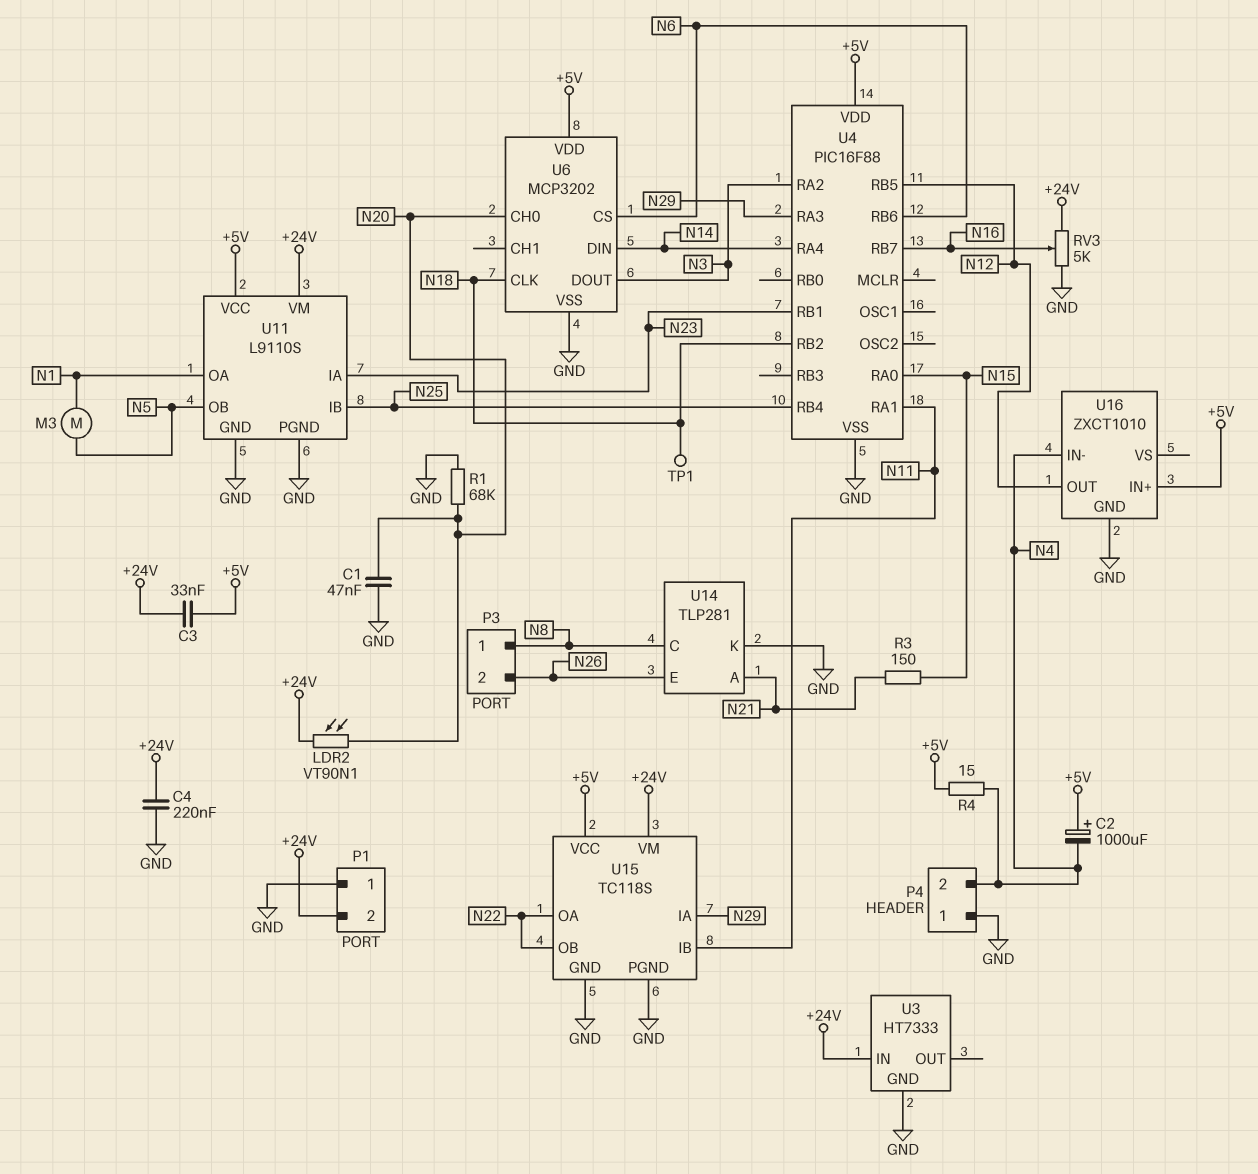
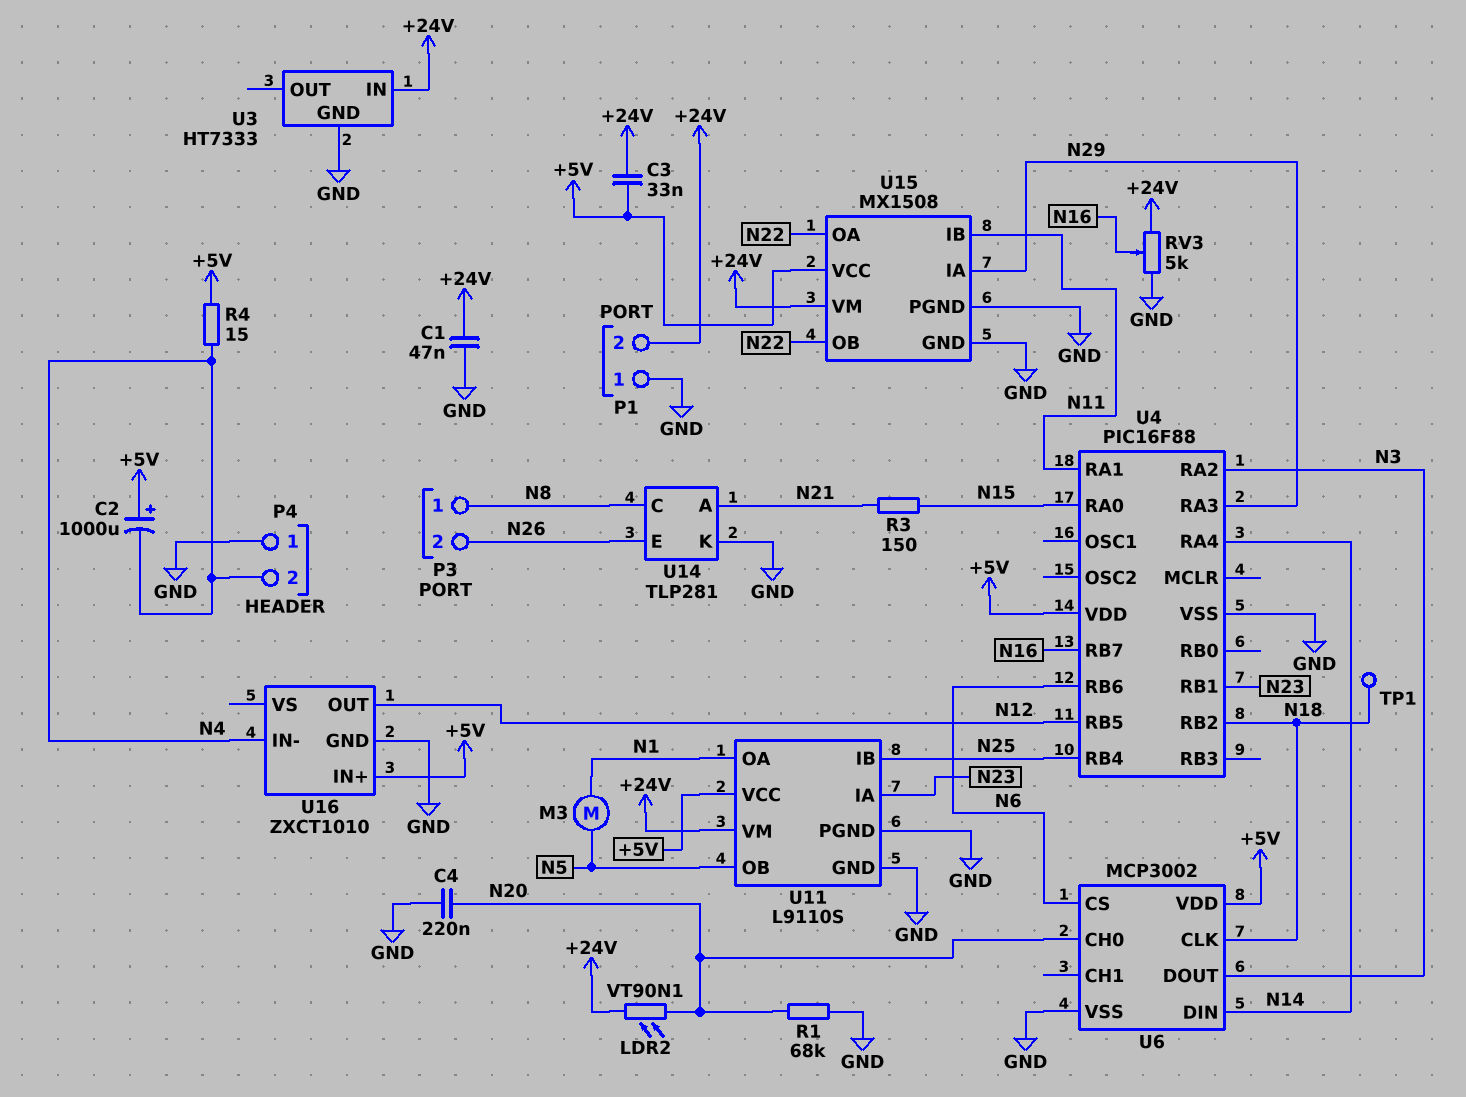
C1: 47nF (GND, N20) -> 47nF (+24V, GND)
C4: 220nF (+24V, GND) -> 220nF (GND, N20)
U6: MCP3202 -> MCP3002
U15: TC118S -> MX1508

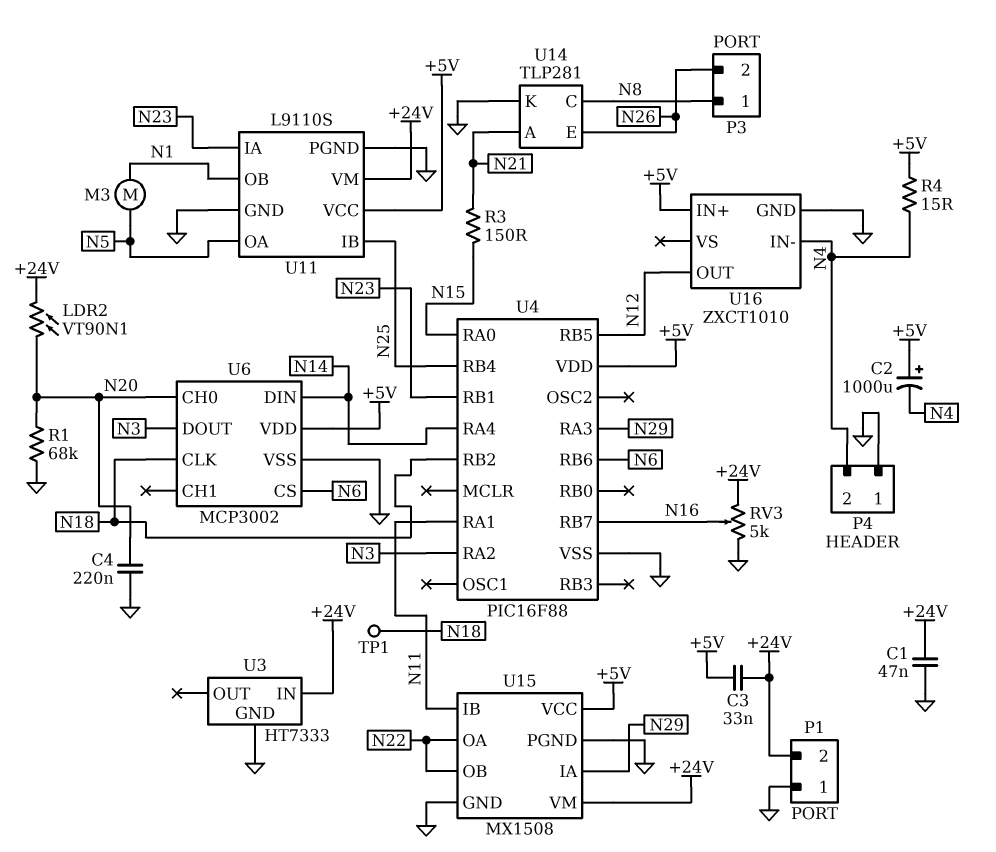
U11 pin OA: N1 -> N5
U11 pin OB: N5 -> N1

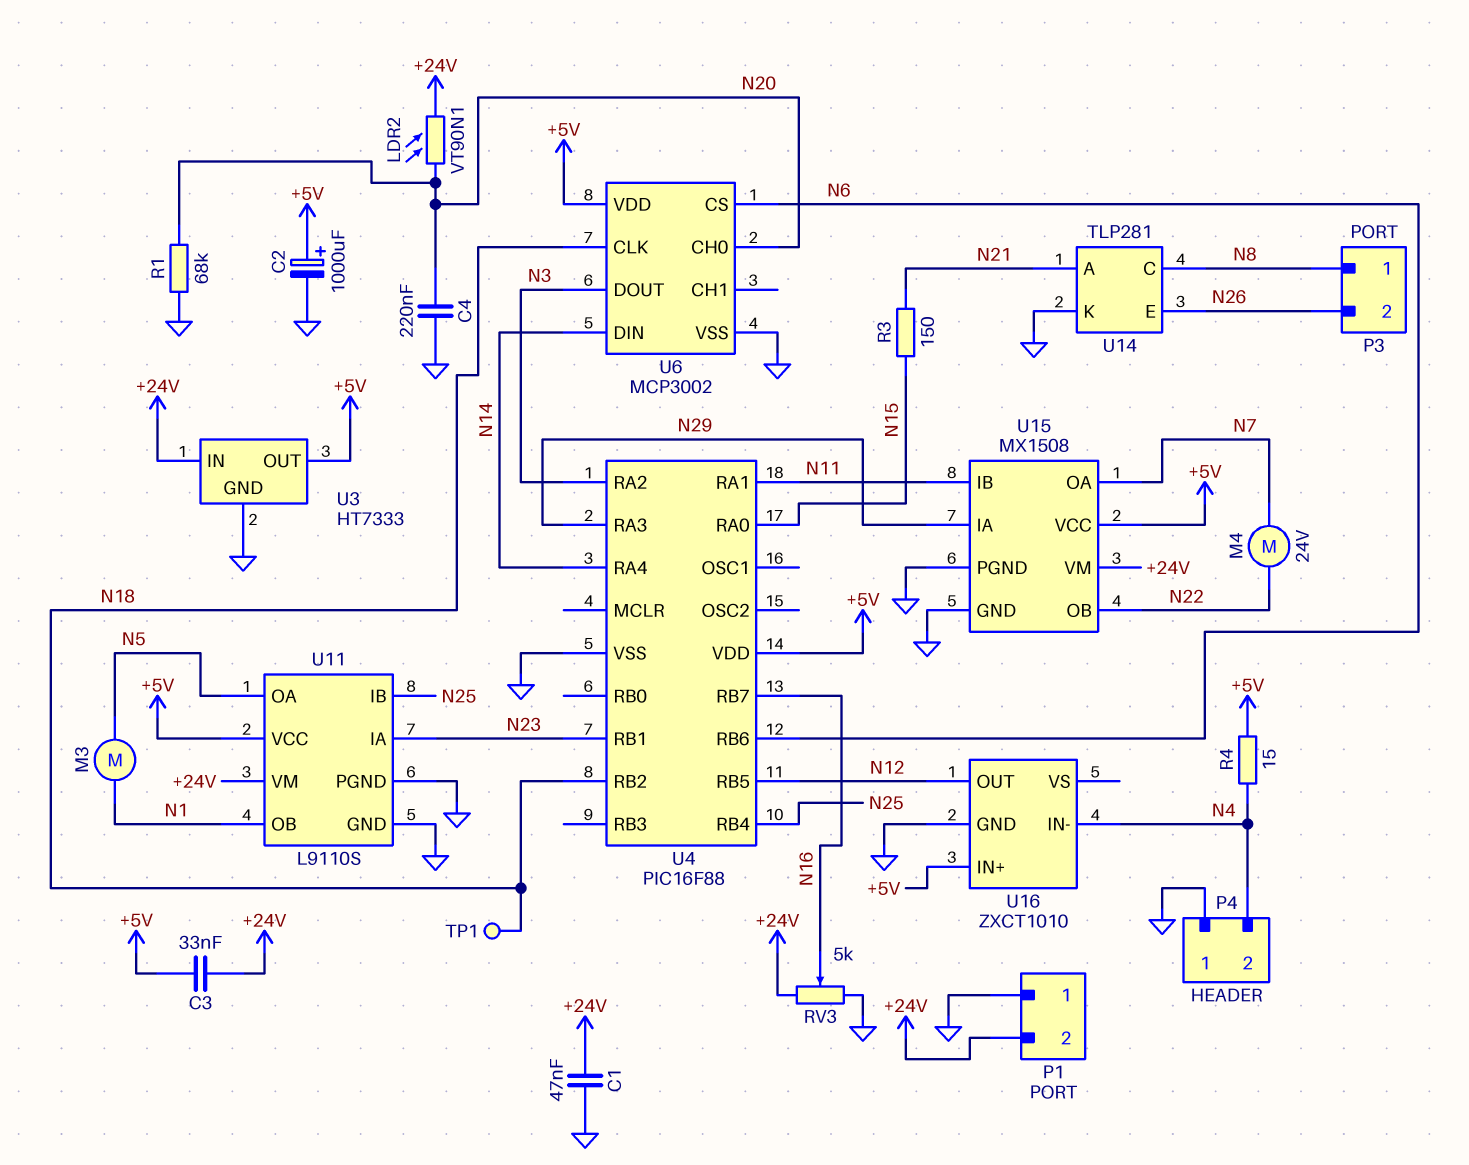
C2: 1000uF (plus +5V, minus N4) -> 1000uF (plus +5V, minus GND)
M4: none -> motor 24V (N7, N22)
U3 pin OUT: none -> +5V
U15 pin OA: N22 -> N7

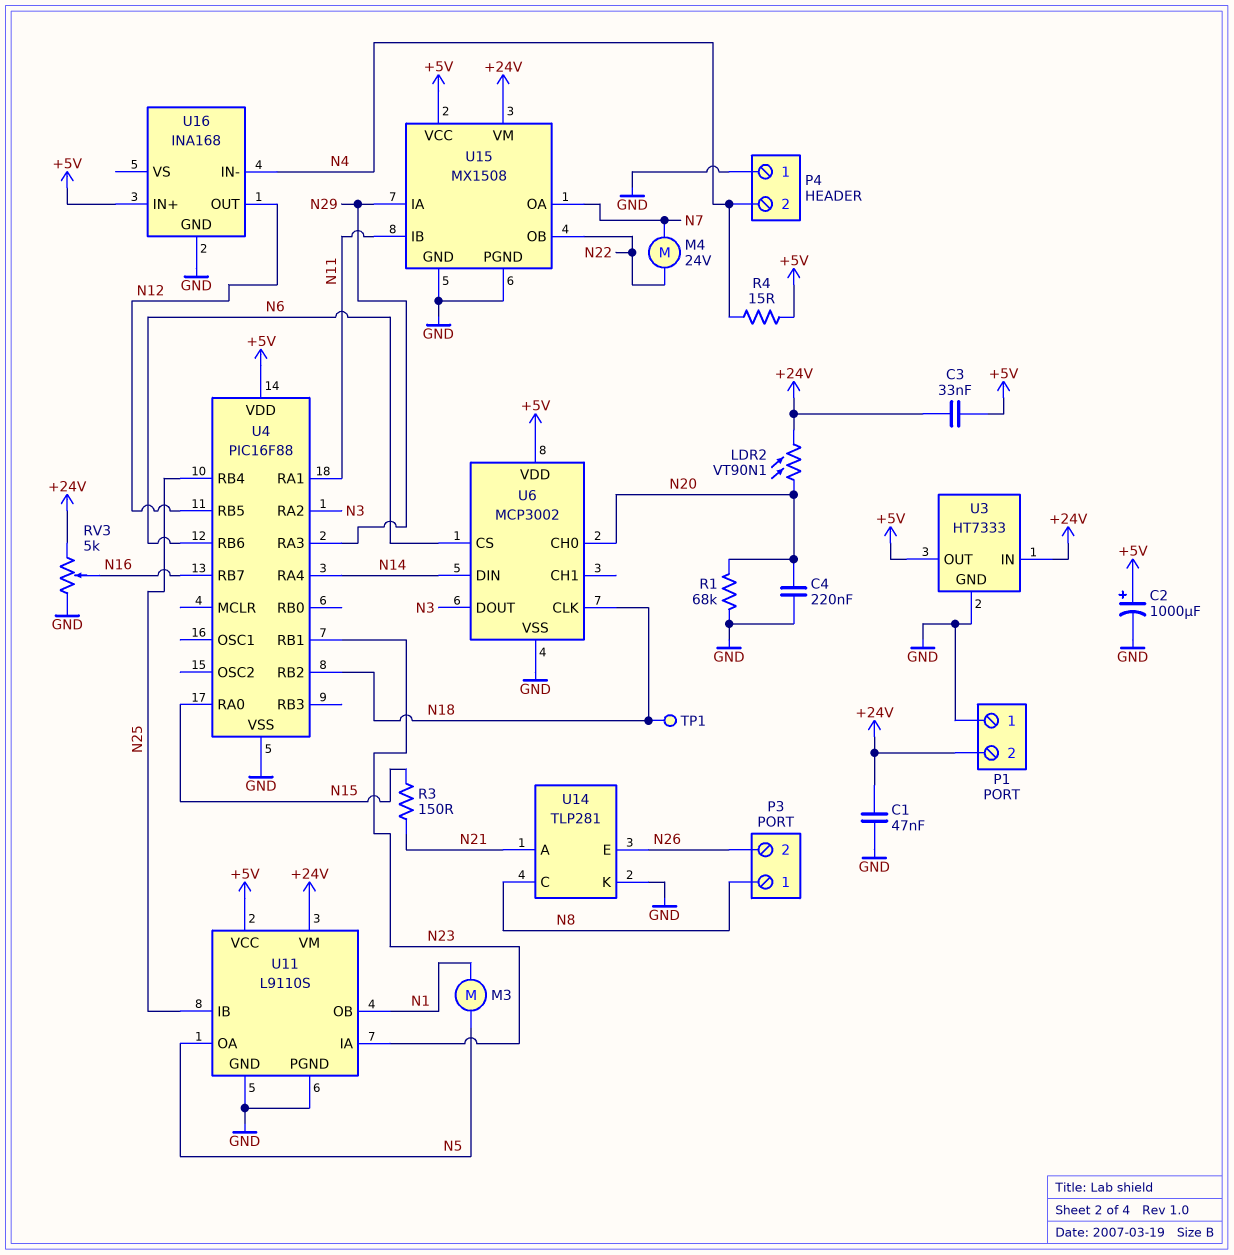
U16: ZXCT1010 -> INA168

